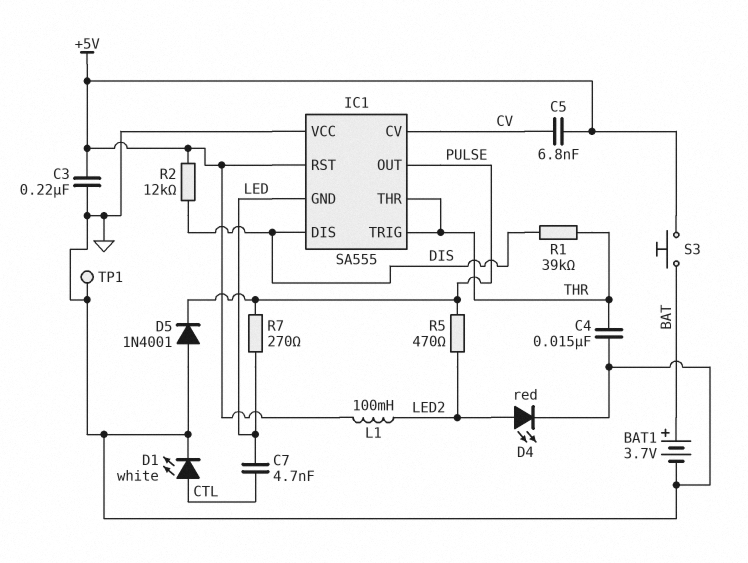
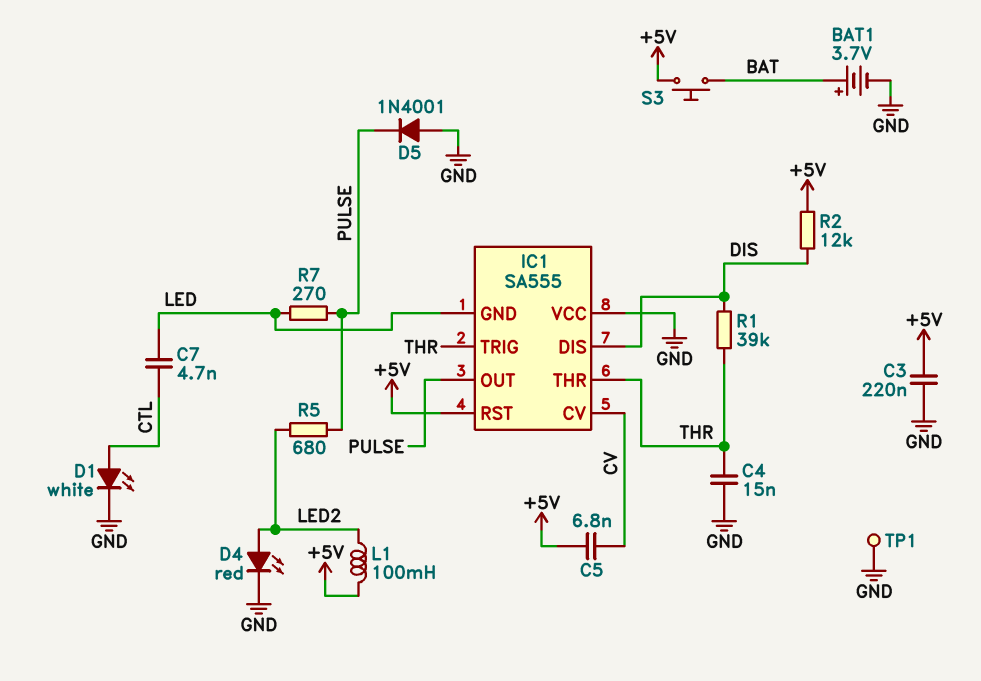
R5: 470 (LED2, PULSE) -> 680 (LED2, PULSE)

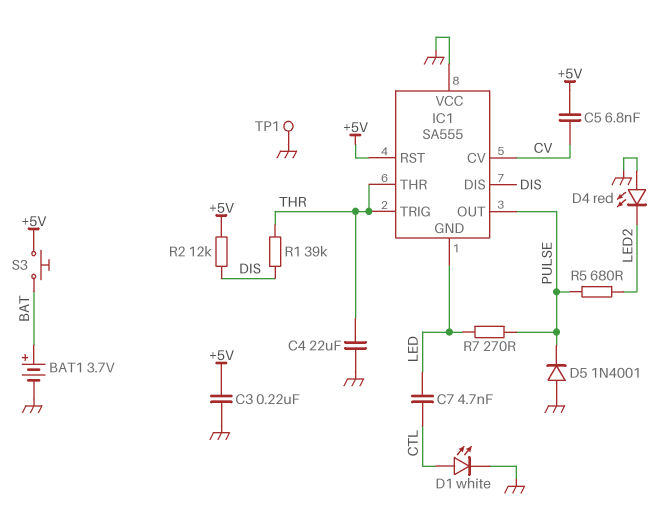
C4: 15nF (GND, THR) -> 22uF (GND, THR)
D4: LED red (A LED2, K GND) -> LED red (A GND, K LED2)
L1: 100mH (+5V, LED2) -> none

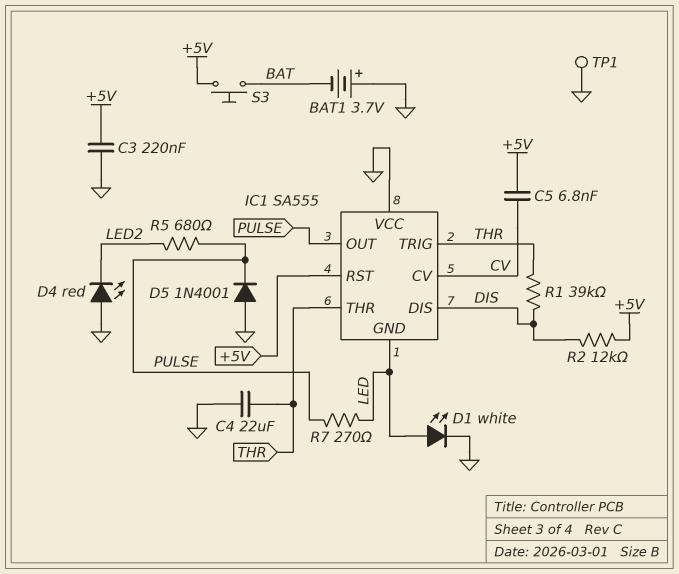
BAT1: 3.7V (plus BAT, minus GND) -> 3.7V (plus GND, minus BAT)
C7: 4.7nF (CTL, LED) -> none
D1: LED white (A CTL, K GND) -> LED white (A LED, K GND)

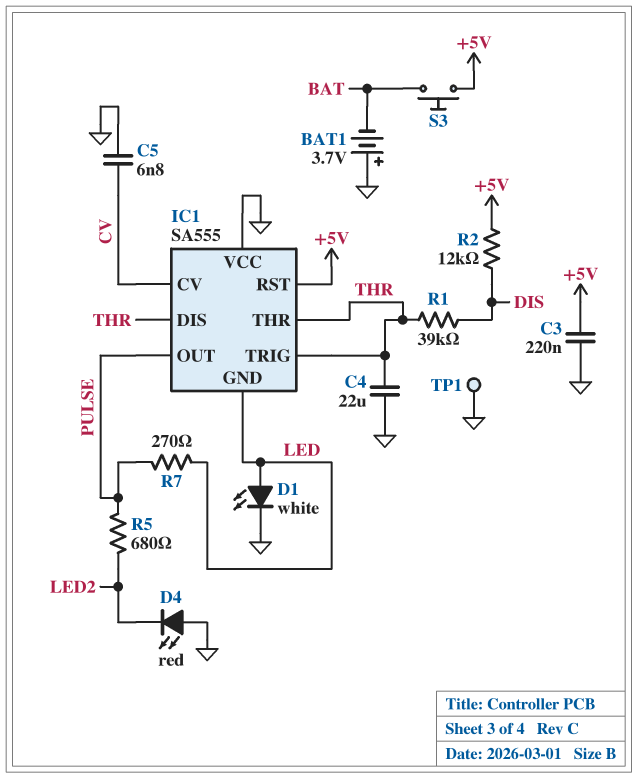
C5: 6.8nF (+5V, CV) -> 6.8nF (CV, GND)
D5: diode 1N4001 (A GND, K PULSE) -> none
IC1 pin DIS: DIS -> THR

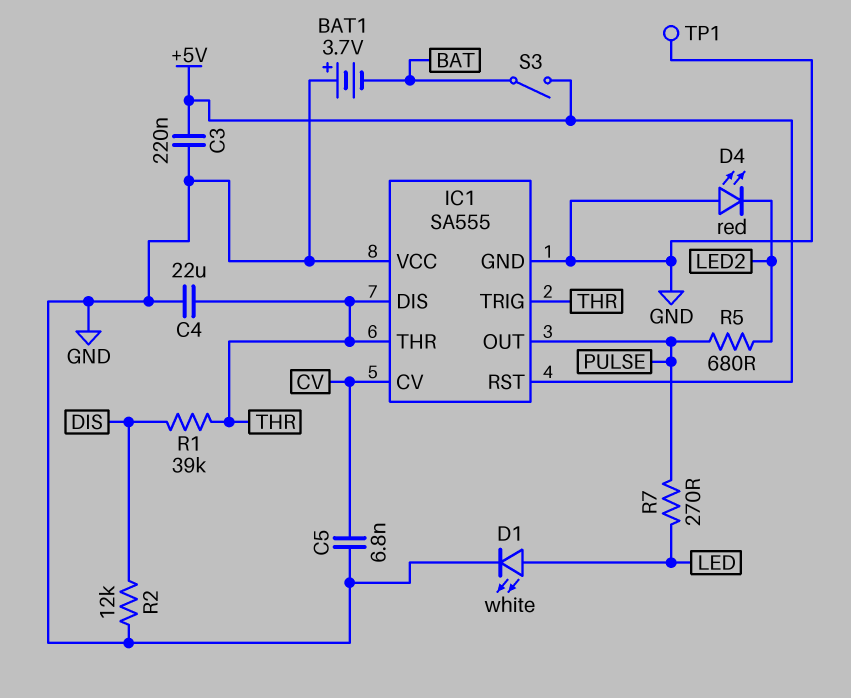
IC1 pin GND: LED -> GND
R2: 12k (+5V, DIS) -> 12k (DIS, GND)
S3: button (+5V, BAT) -> switch (+5V, BAT)

